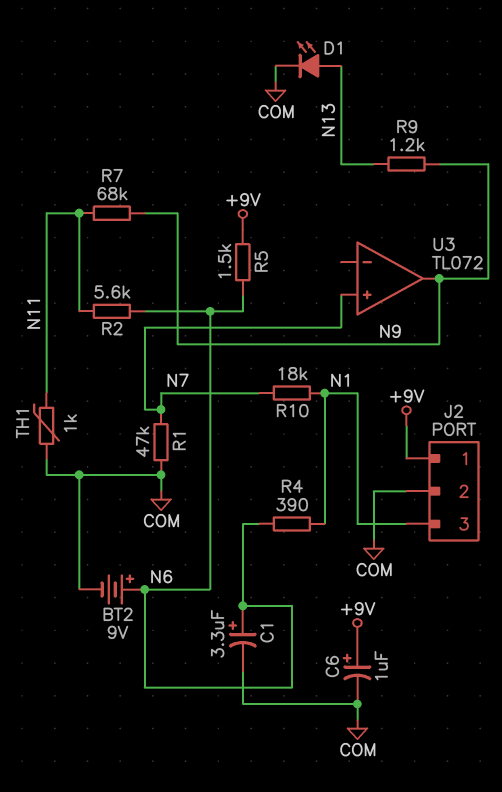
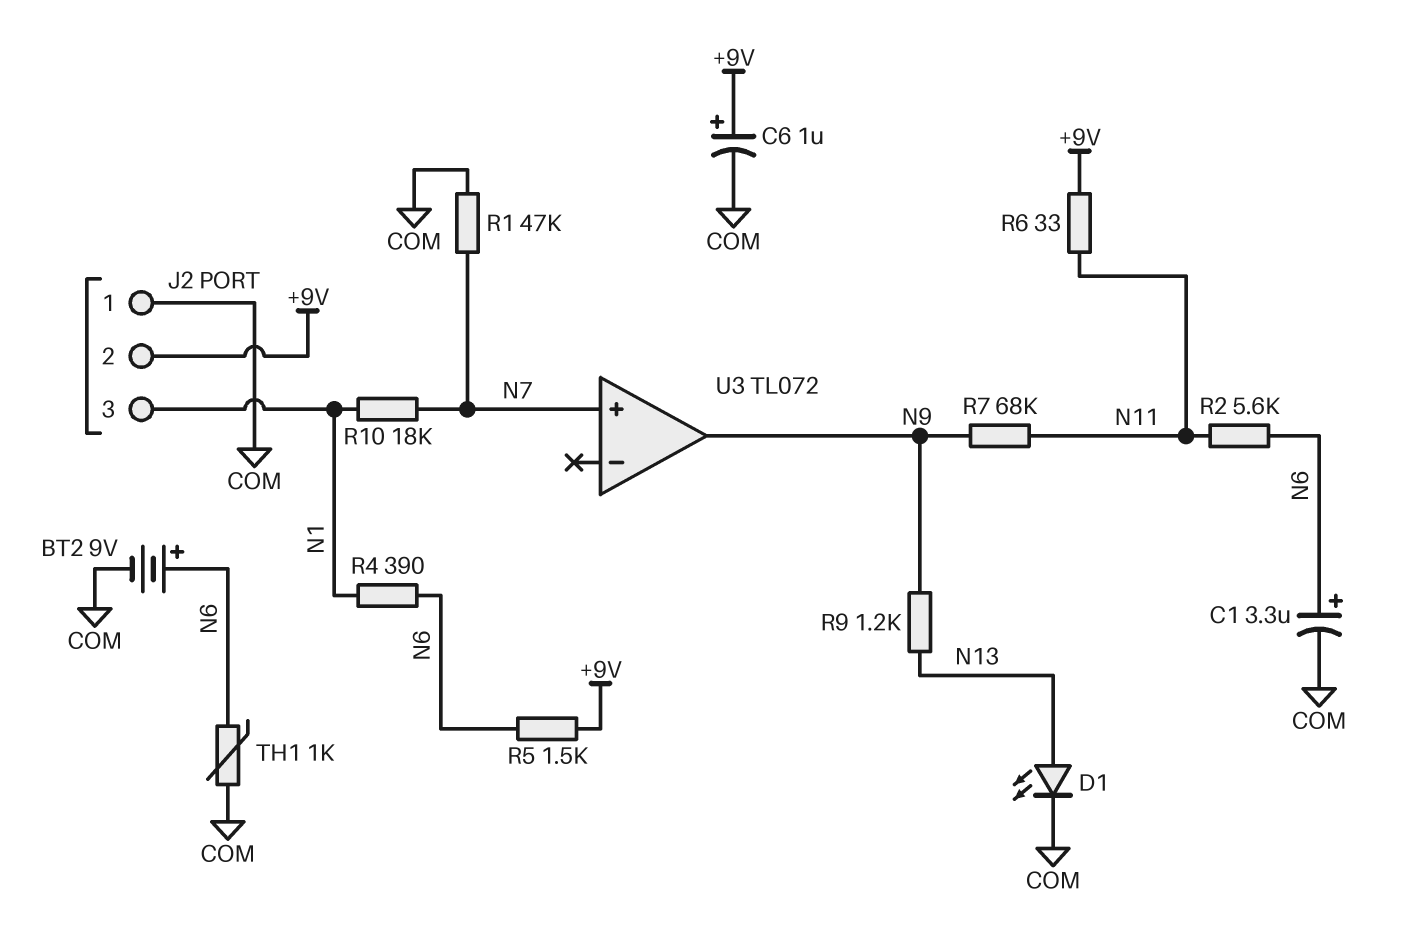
J2 pin 1: +9V -> COM
J2 pin 2: COM -> +9V
R6: none -> 33 (+9V, N11)
TH1: 1k (COM, N11) -> 1k (COM, N6)

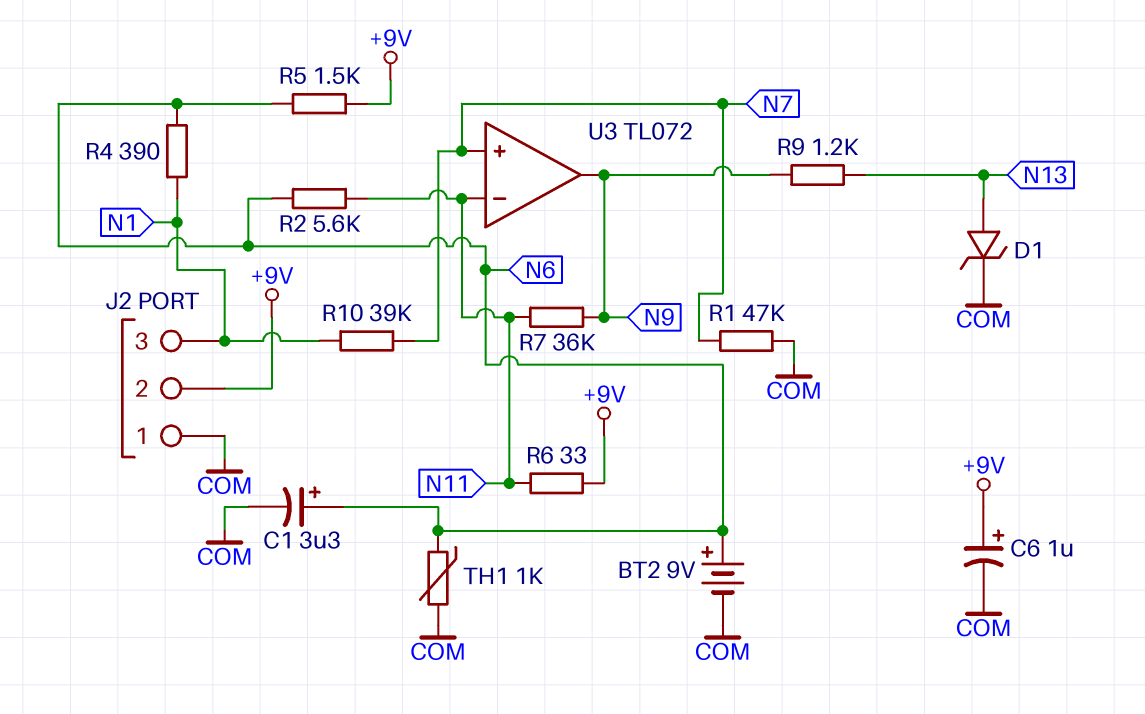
D1: LED (A N13, K COM) -> zener (A N13, K COM)
R7: 68k (N9, N11) -> 36k (N9, N11)
R10: 18k (N1, N7) -> 39k (N1, N7)
U3 pin in-: none -> N11

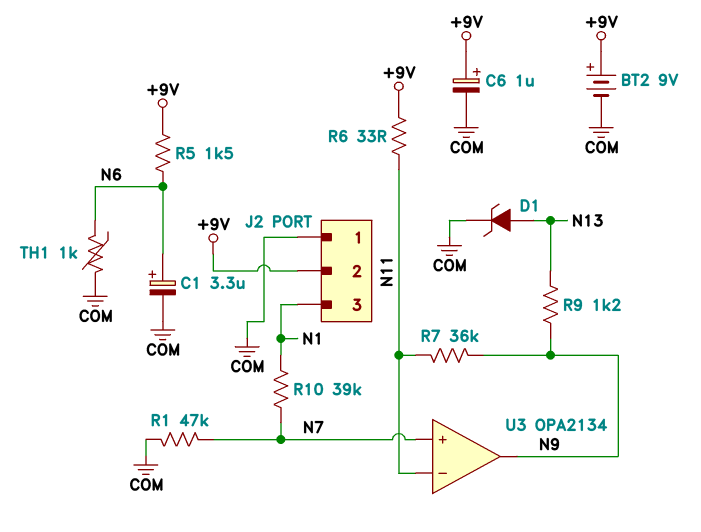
BT2: 9V (plus N6, minus COM) -> 9V (plus +9V, minus COM)
R2: 5.6k (N6, N11) -> none
R4: 390 (N1, N6) -> none
U3: TL072 -> OPA2134

